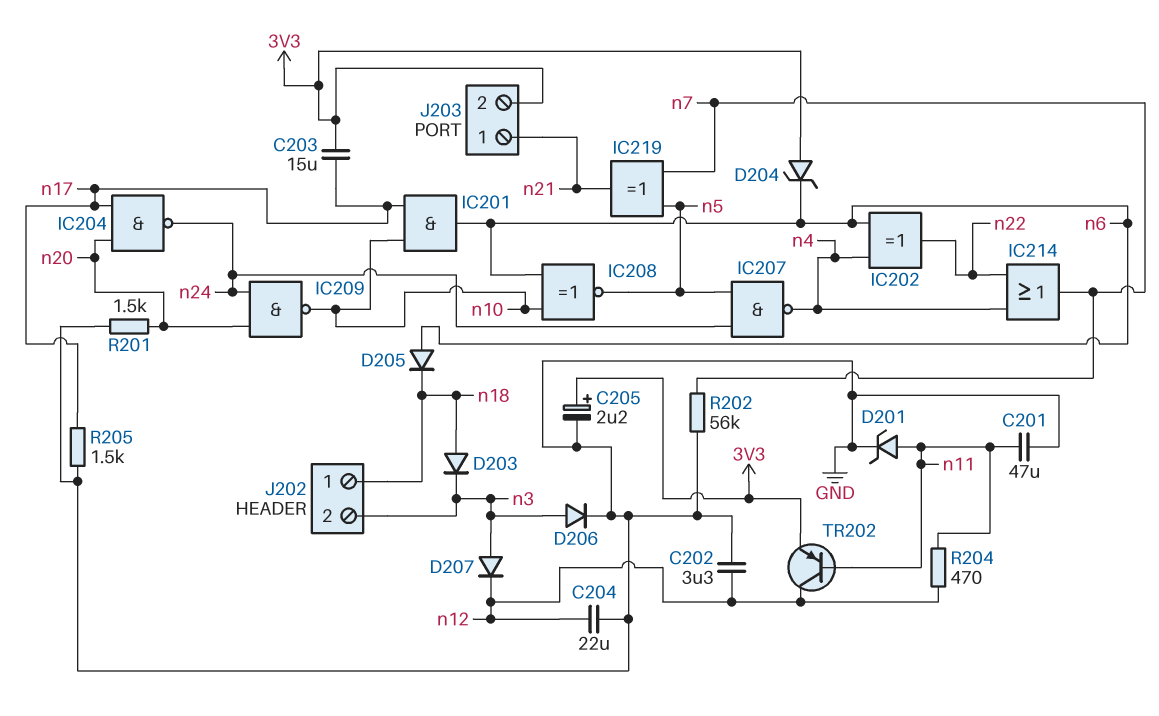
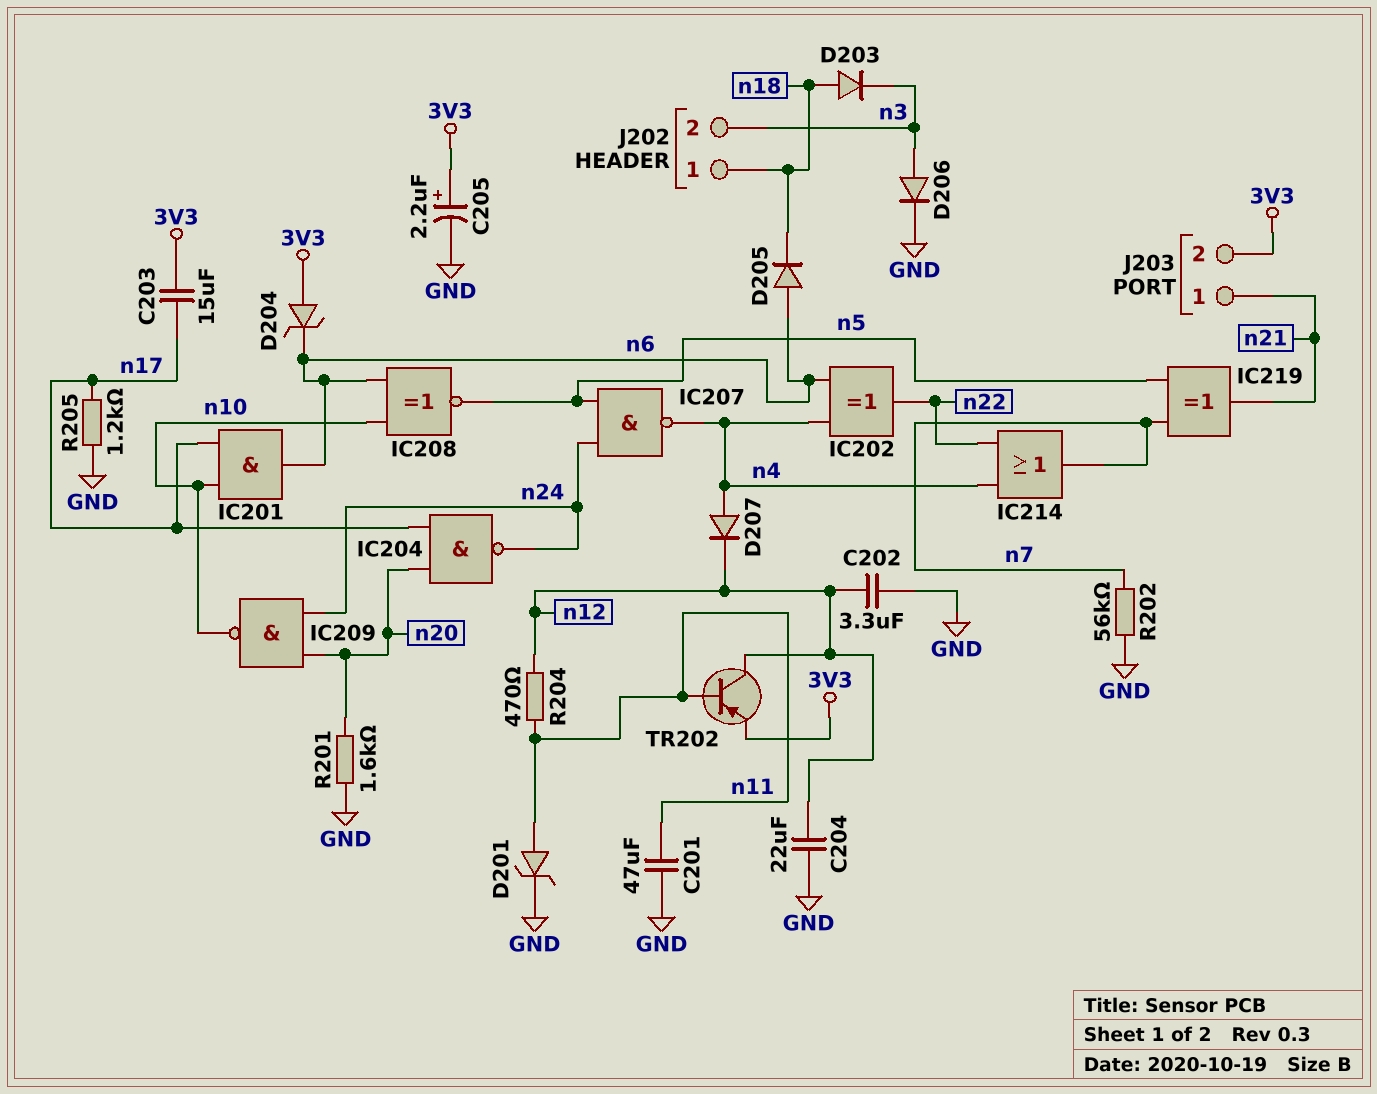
D207: diode (A n3, K n12) -> diode (A n4, K n12)
R201: 1.5k (GND, n20) -> 1.6k (GND, n20)
R205: 1.5k (GND, n17) -> 1.2k (GND, n17)

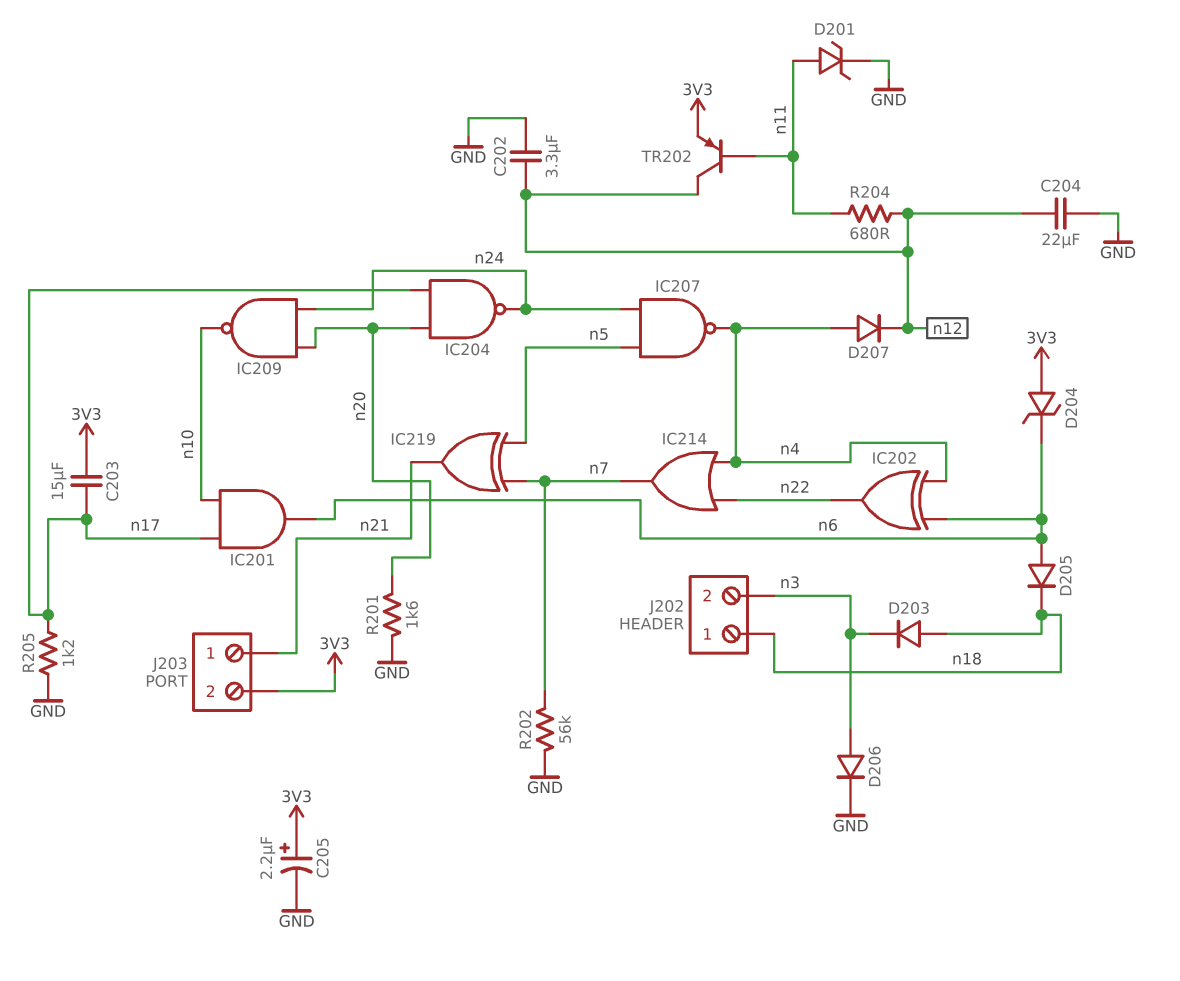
C201: 47uF (GND, n11) -> none
IC208: XNOR (in n6, in n10, out n5) -> none
R204: 470 (n11, n12) -> 680 (n11, n12)

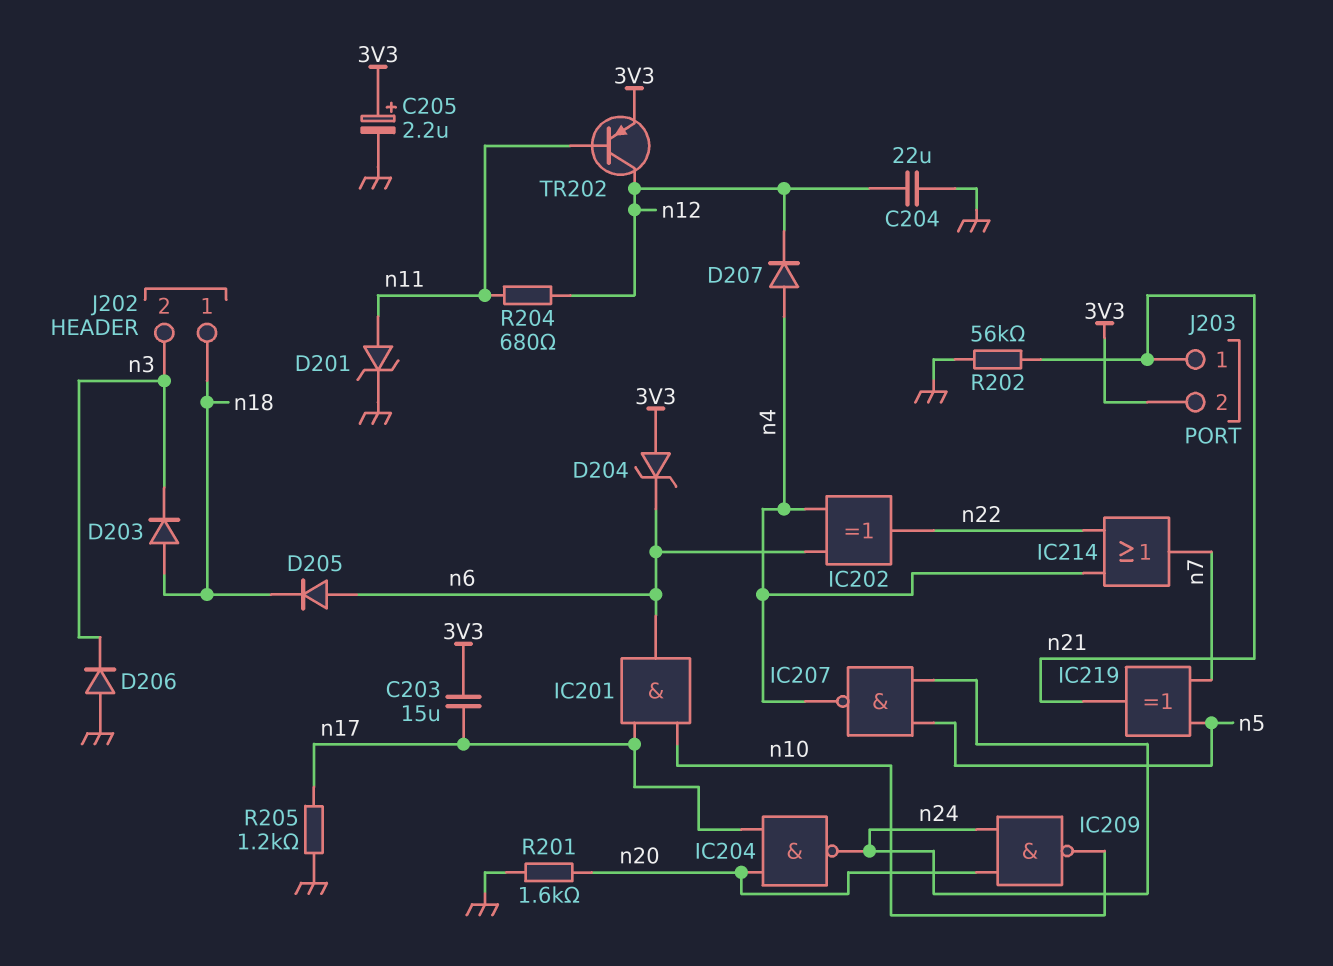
C202: 3.3uF (GND, n12) -> none
D206: diode (A n3, K GND) -> diode (A GND, K n3)
R202: 56k (GND, n7) -> 56k (GND, n21)

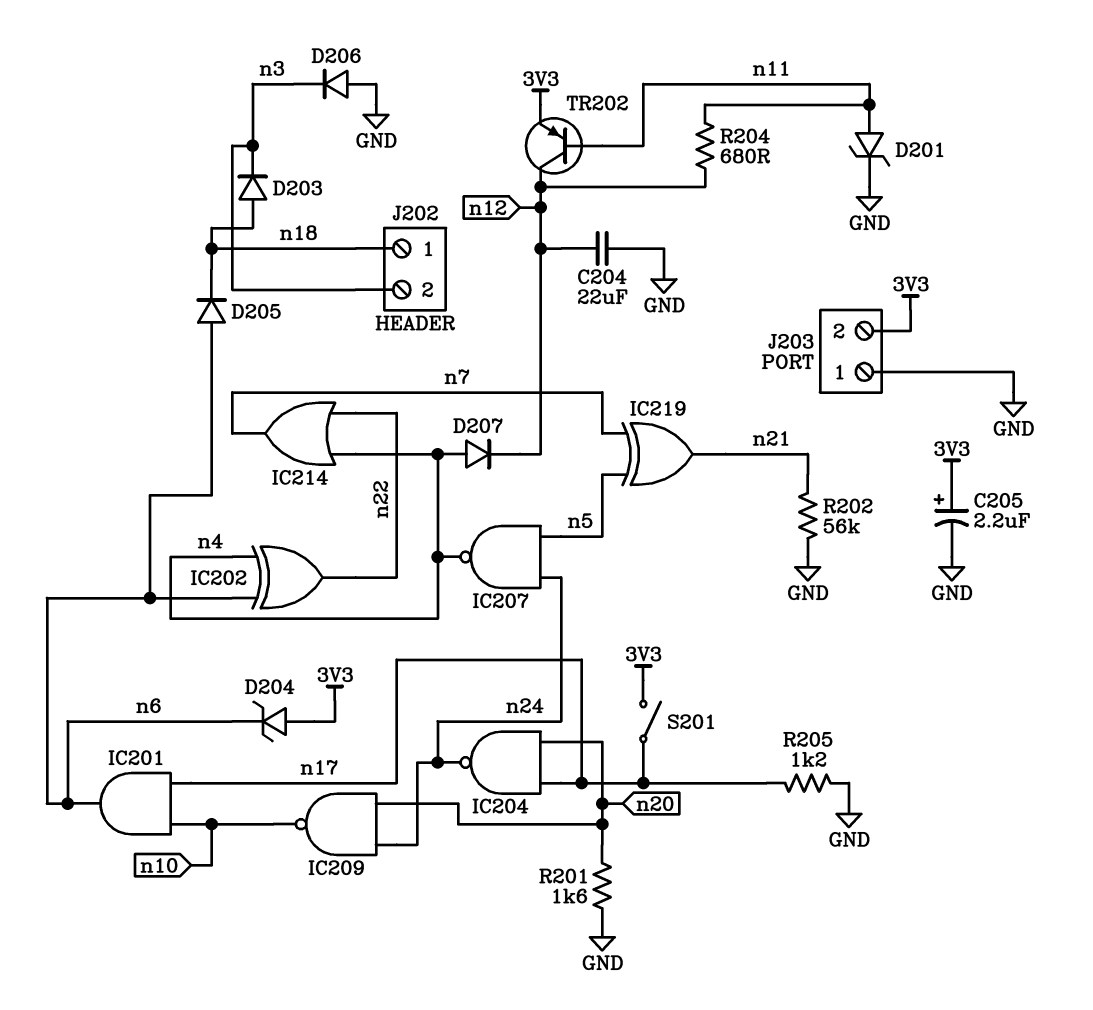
C203: 15uF (3V3, n17) -> none
J203 pin 1: n21 -> GND
S201: none -> switch (3V3, n17)

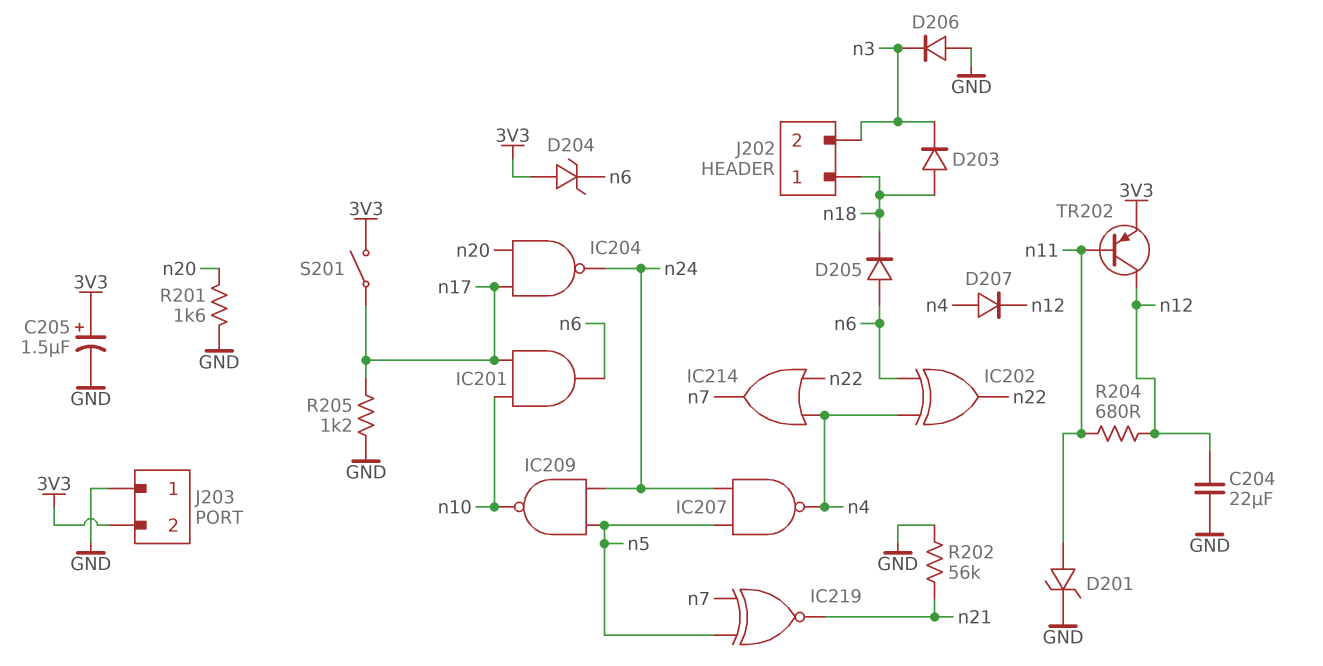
C205: 2.2uF (plus 3V3, minus GND) -> 1.5uF (plus 3V3, minus GND)
IC209: NAND (in n20, in n24, out n10) -> NAND (in n5, in n24, out n10)
IC219: XOR (in n5, in n7, out n21) -> XNOR (in n5, in n7, out n21)

